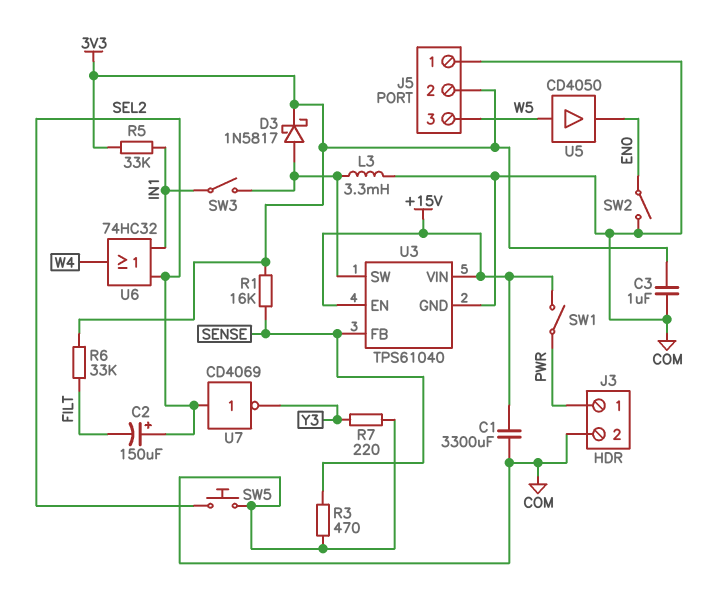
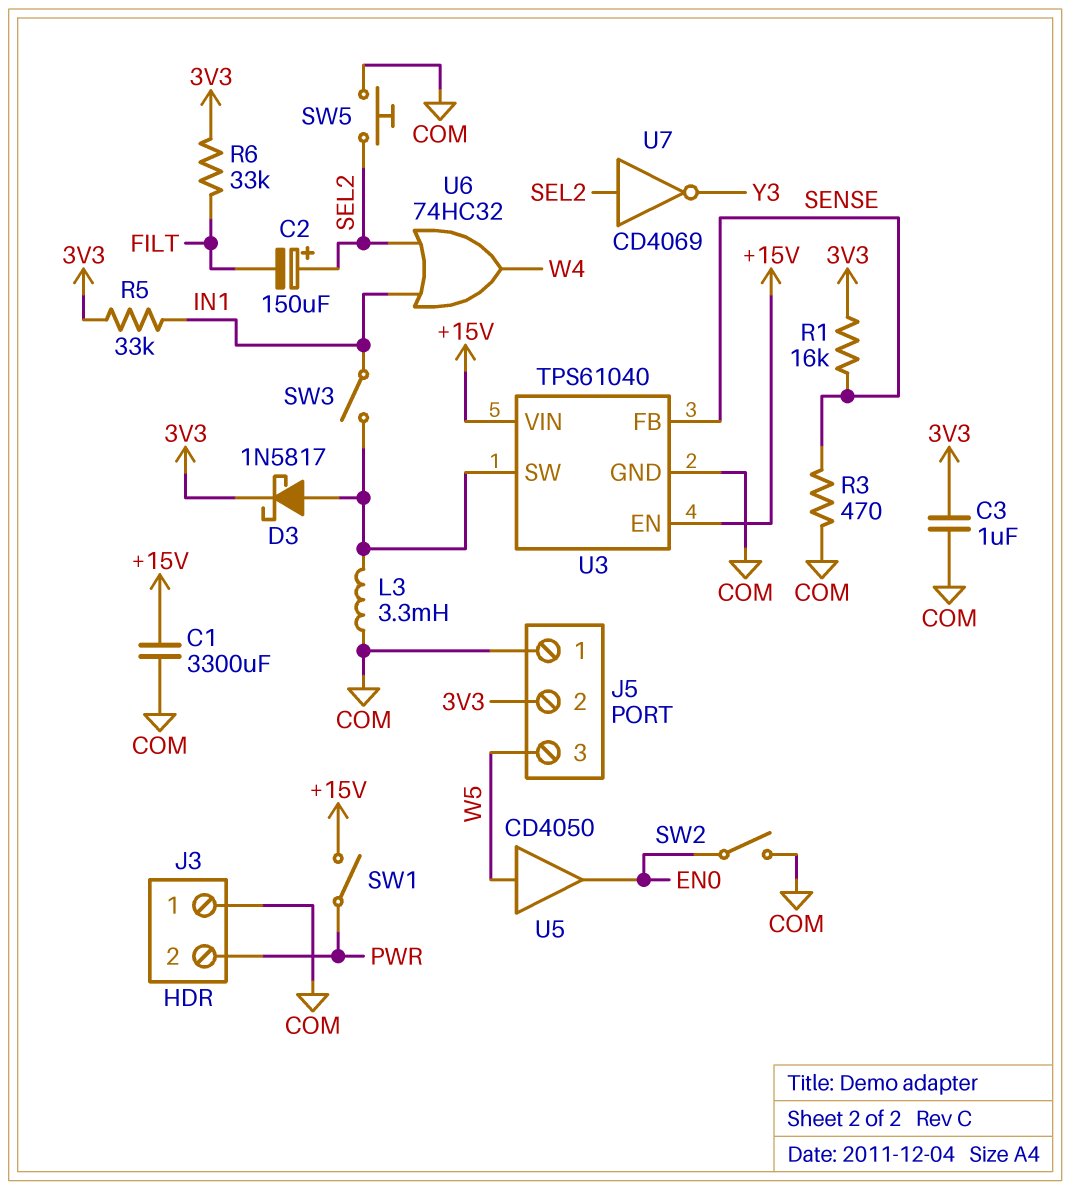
J3 pin 1: PWR -> COM
J3 pin 2: COM -> PWR
R7: 220 (COM, Y3) -> none

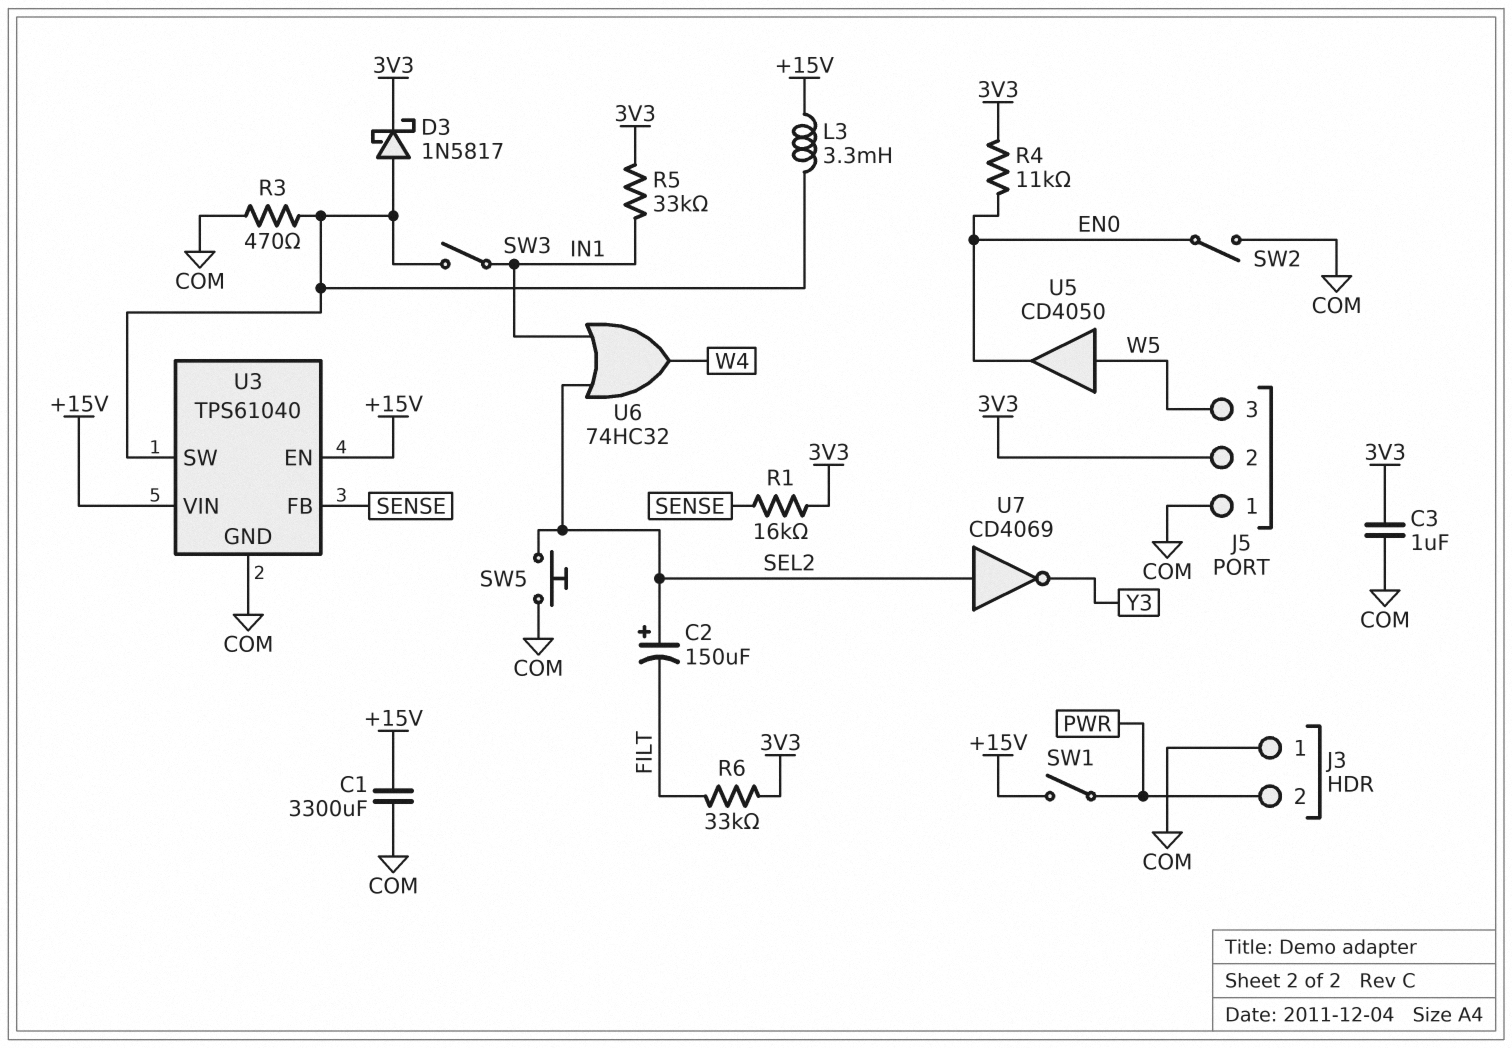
L3: 3.3mH (COM, U3/SW) -> 3.3mH (+15V, U3/SW)
R3: 470 (COM, SENSE) -> 470 (COM, U3/SW)
R4: none -> 11k (3V3, EN0)

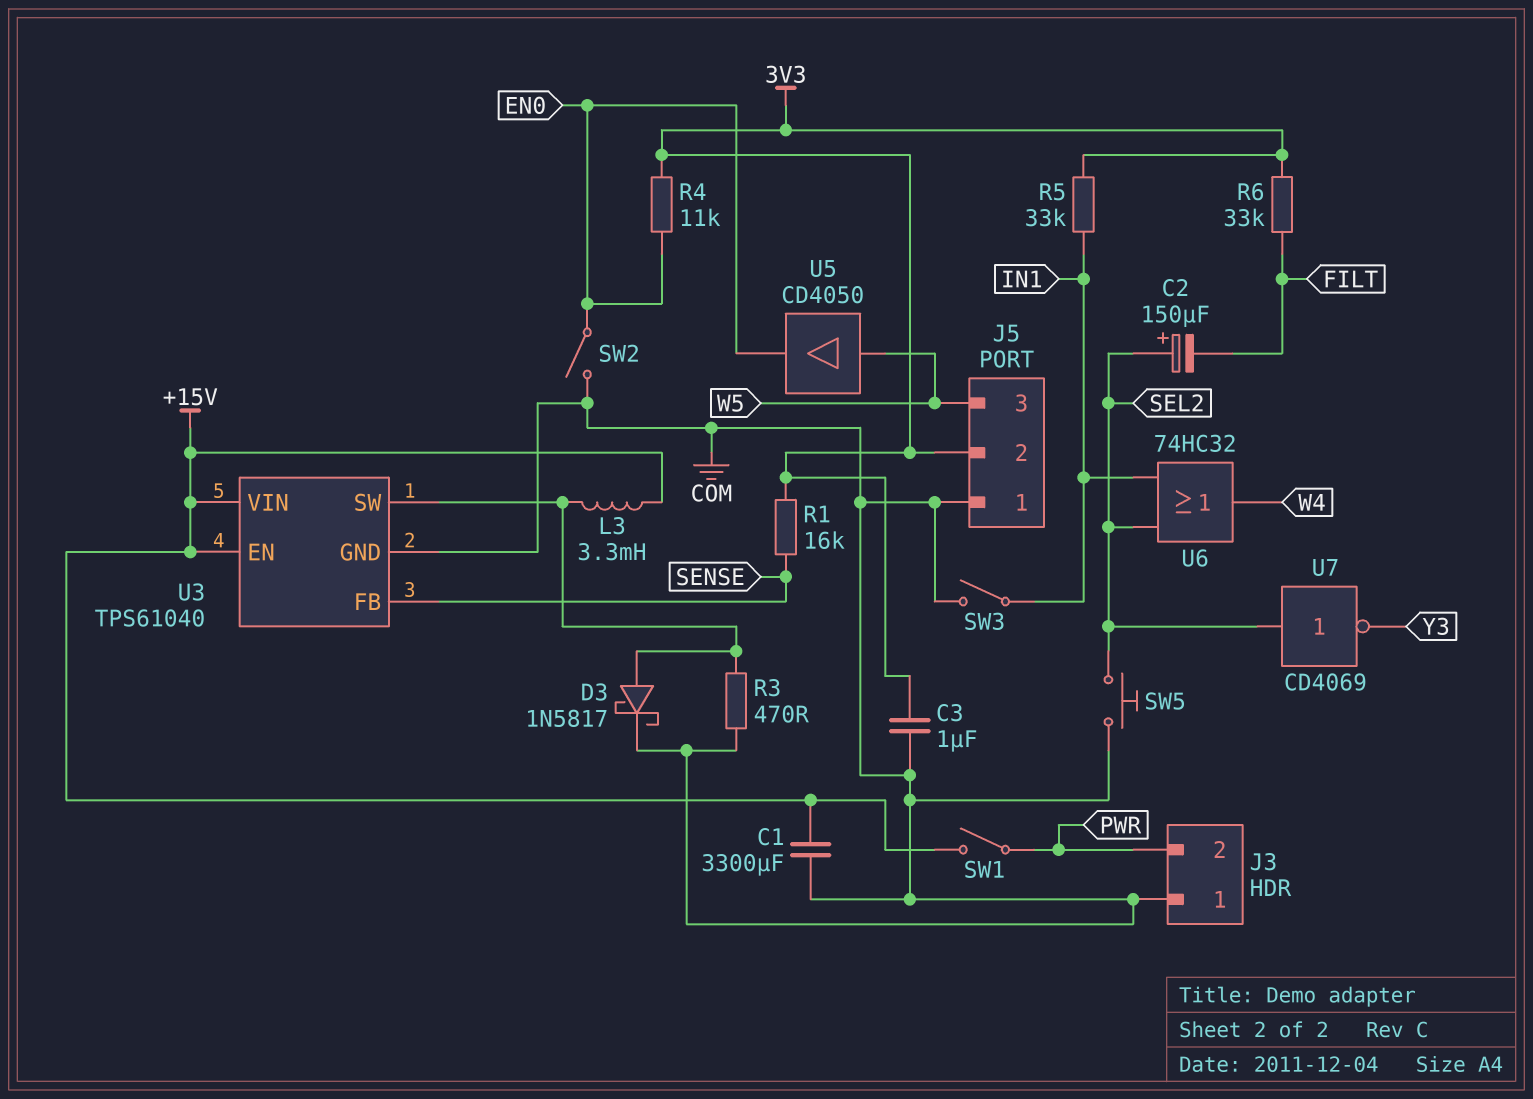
D3: schottky 1N5817 (A U3/SW, K 3V3) -> schottky 1N5817 (A U3/SW, K COM)
SW3: switch (IN1, U3/SW) -> switch (COM, IN1)

